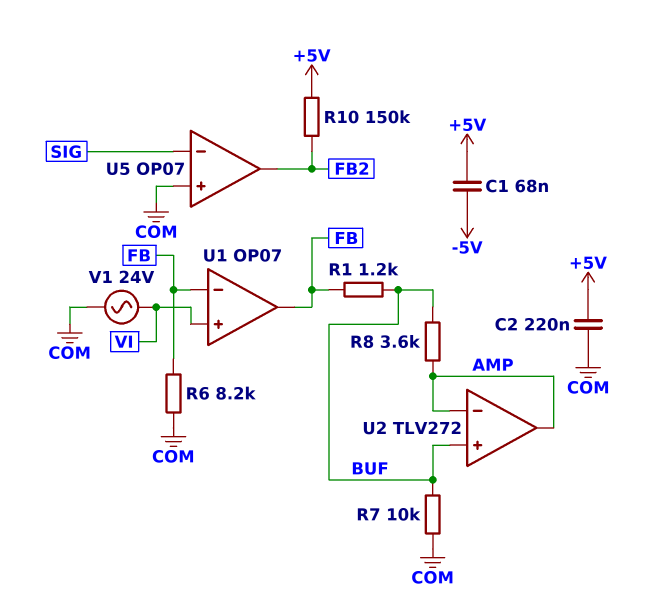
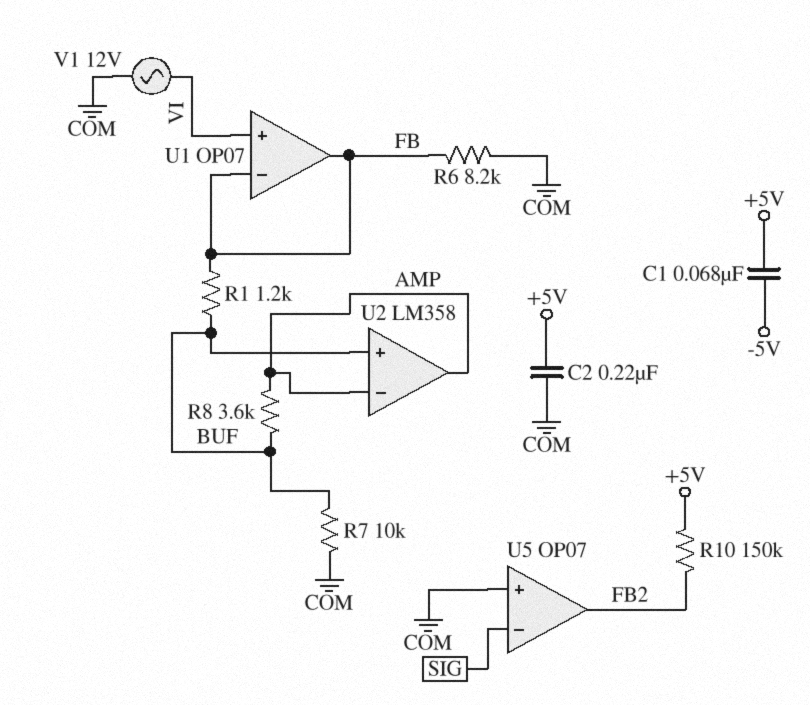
U2: TLV272 -> LM358
V1: AC 24V (COM, VI) -> AC 12V (COM, VI)

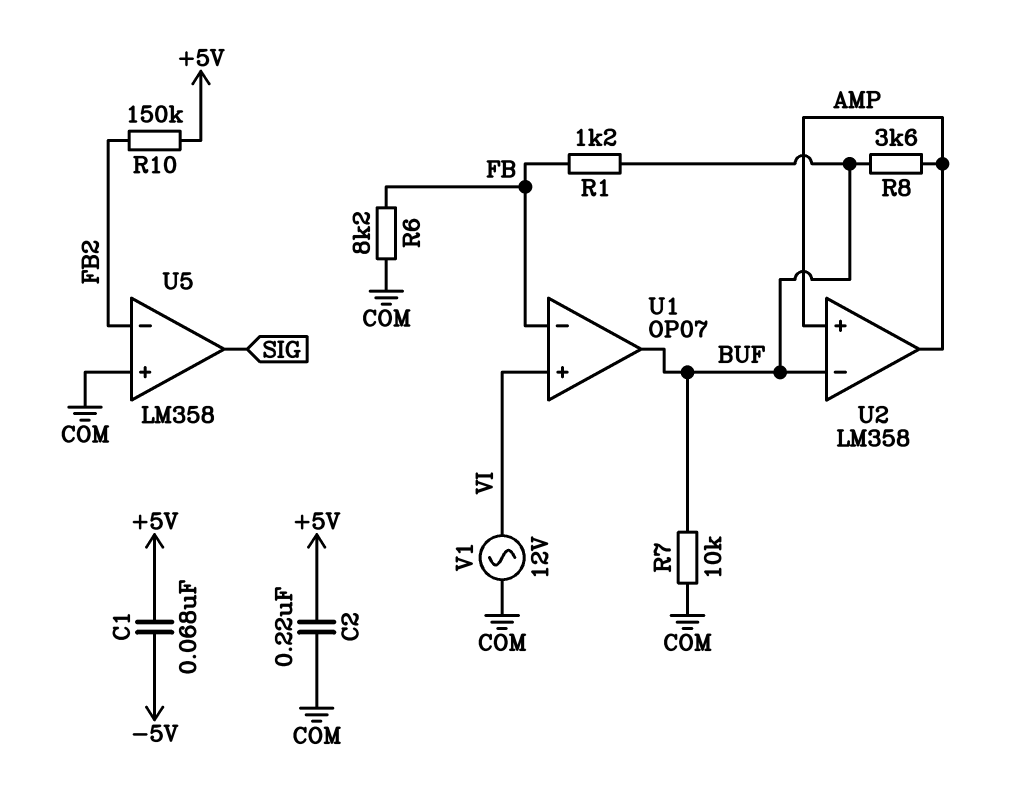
U1 pin out: FB -> BUF
U2 pin in+: BUF -> AMP
U2 pin in-: AMP -> BUF
U5: OP07 -> LM358
U5 pin in-: SIG -> FB2
U5 pin out: FB2 -> SIG

